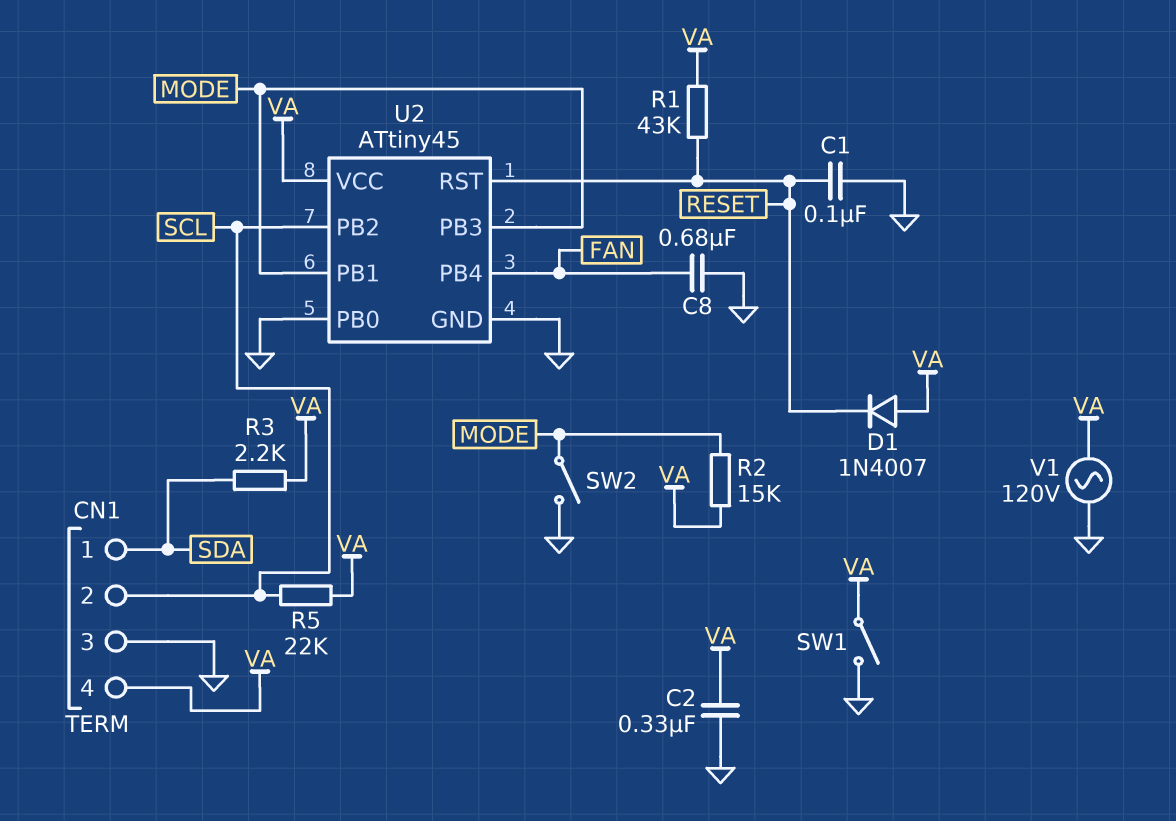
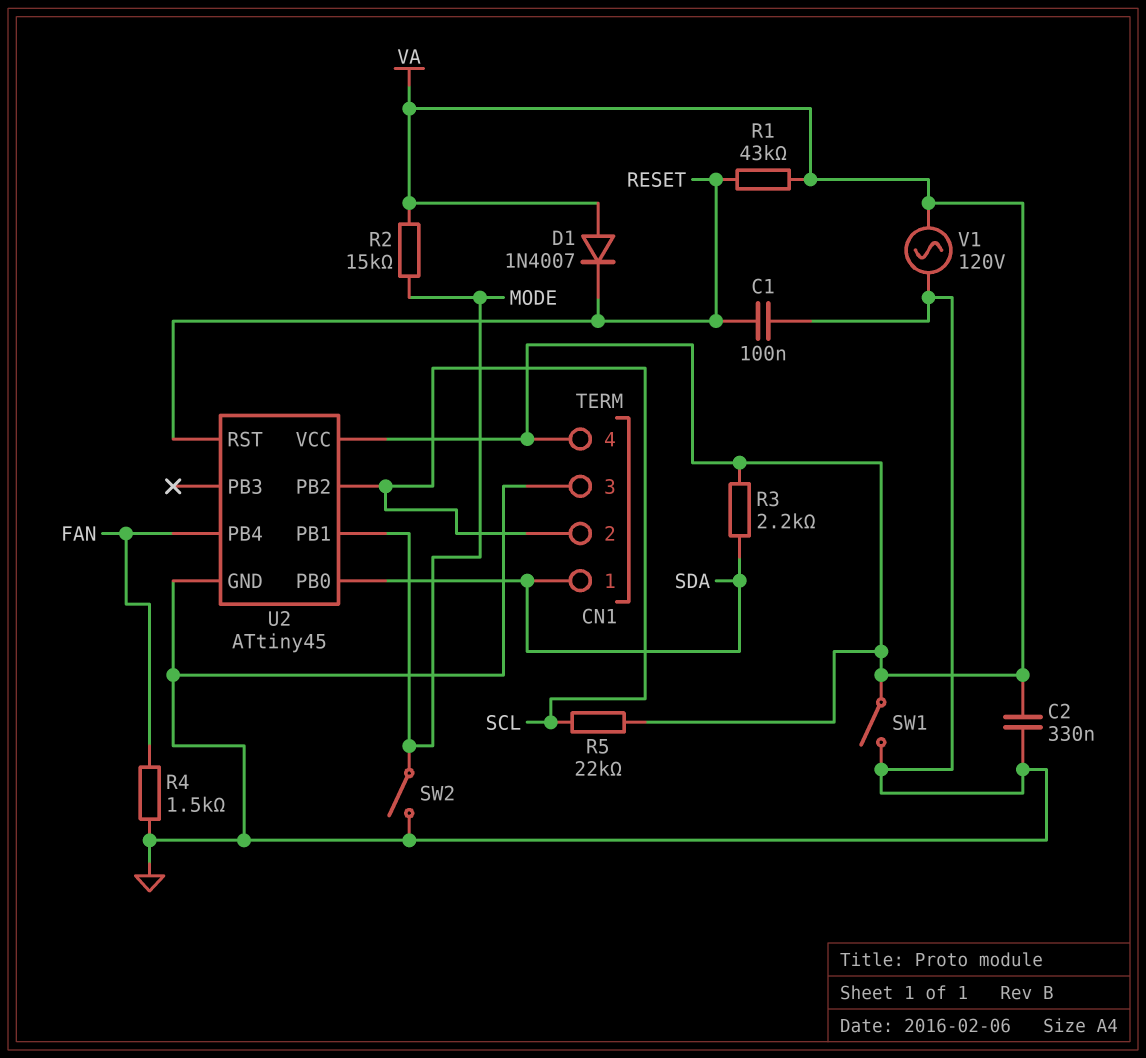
C8: 680nF (FAN, GND) -> none
R4: none -> 1.5k (FAN, GND)
U2 pin PB0: GND -> SDA
U2 pin PB3: MODE -> none

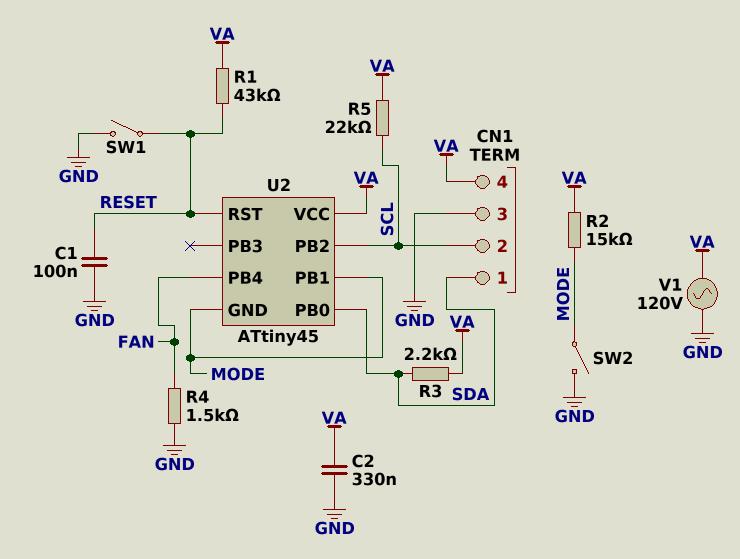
D1: diode 1N4007 (A VA, K RESET) -> none
SW1: switch (GND, VA) -> switch (GND, RESET)
U2 pin GND: GND -> MODE

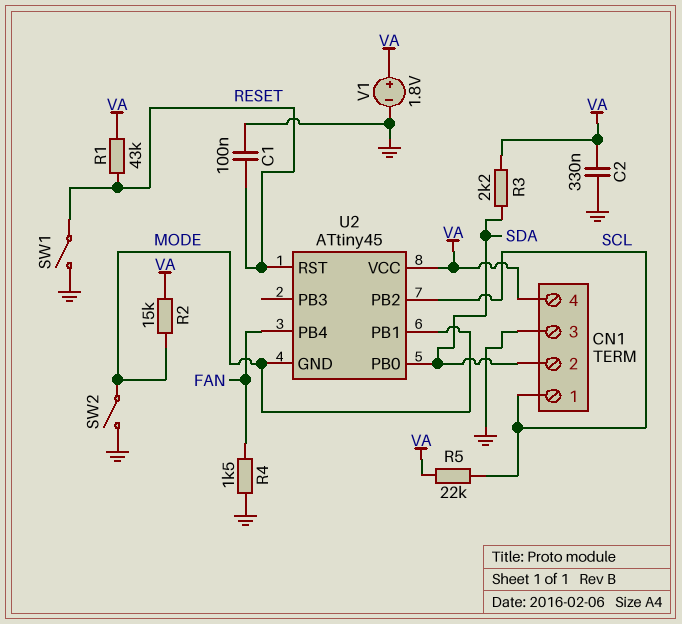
CN1 pin 1: SDA -> SCL
CN1 pin 2: SCL -> SDA
V1: AC 120V (GND, VA) -> 1.8V (plus VA, minus GND)

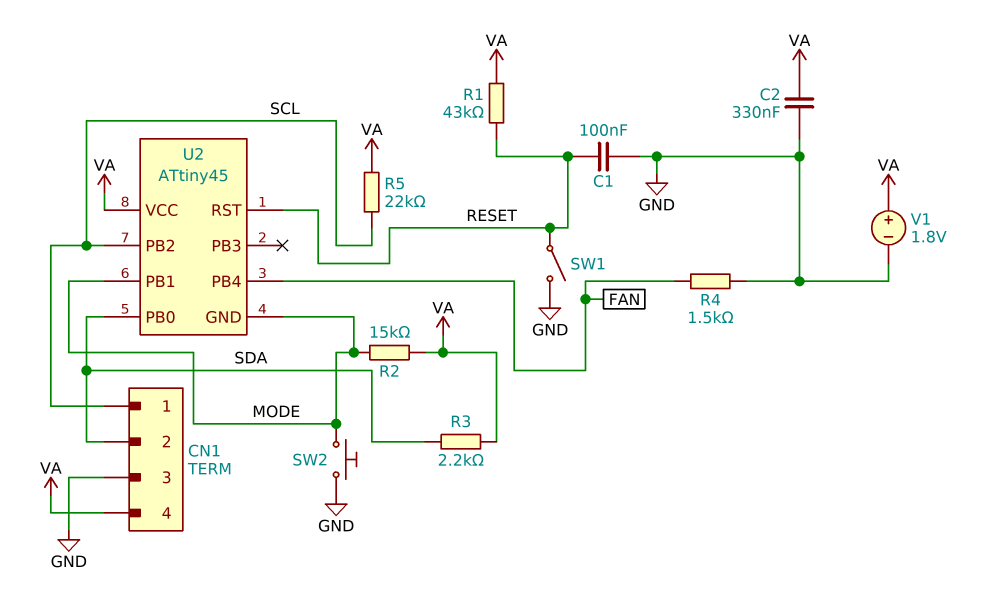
SW2: switch (GND, MODE) -> button (GND, MODE)

